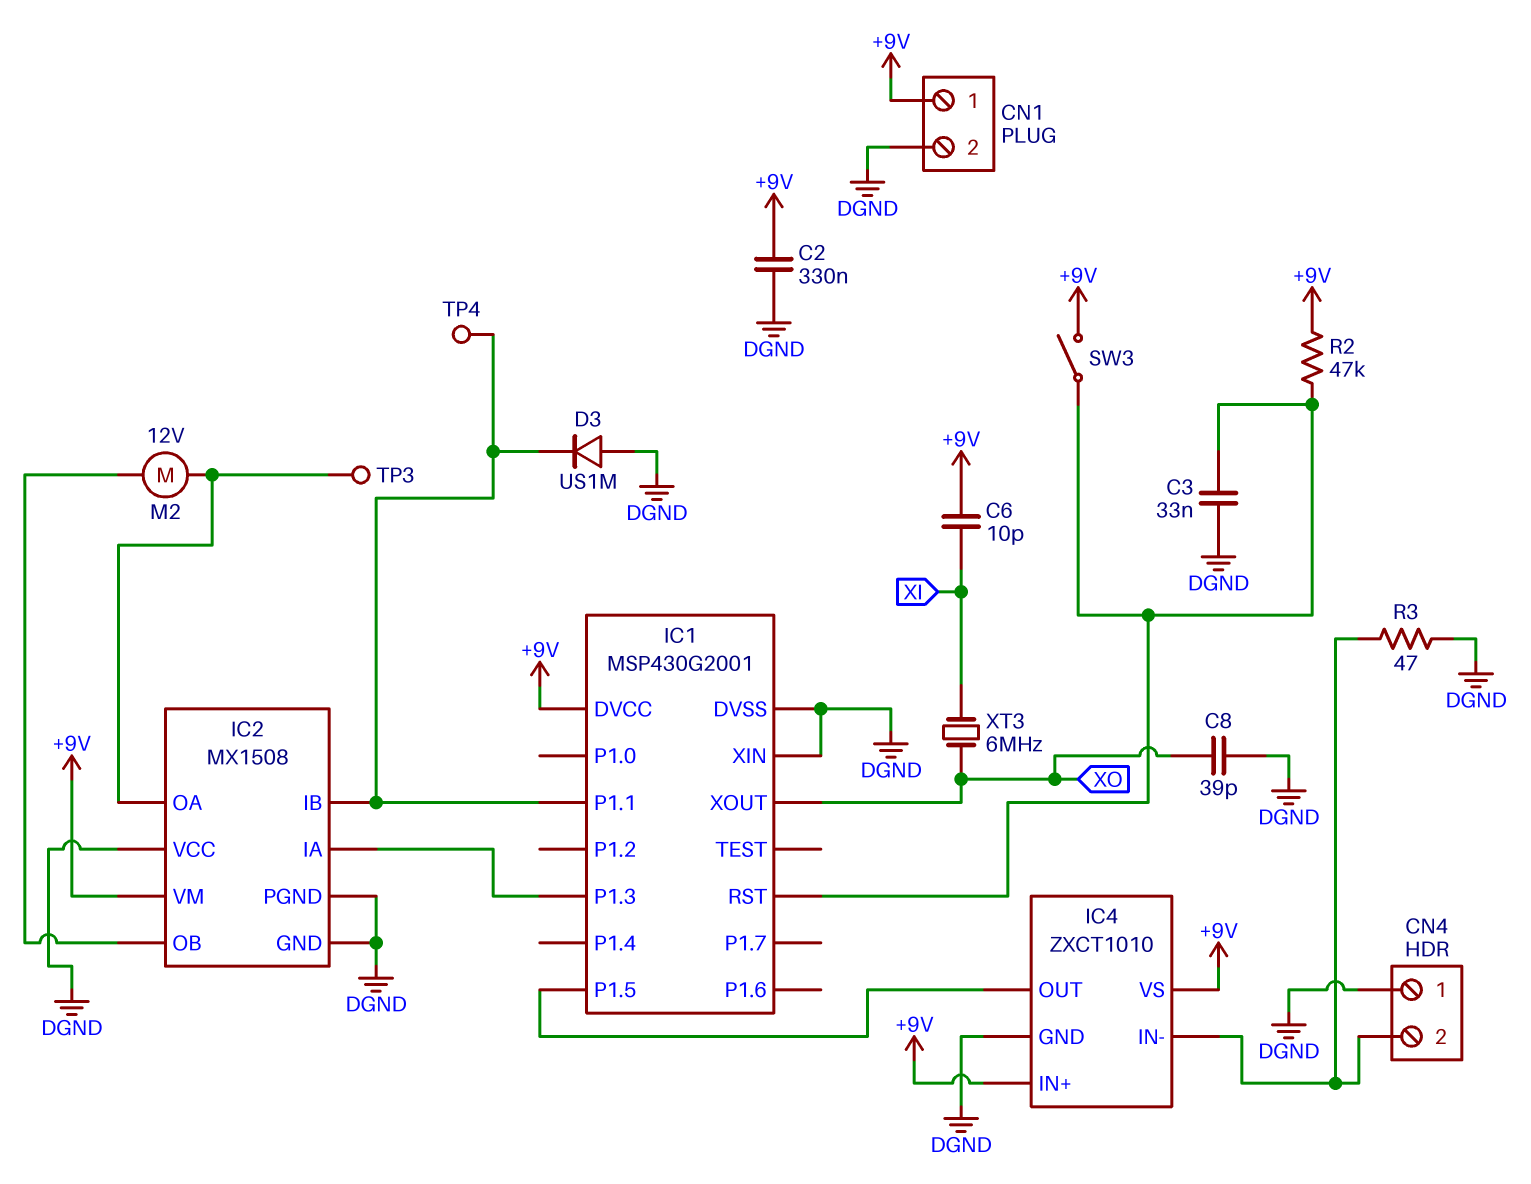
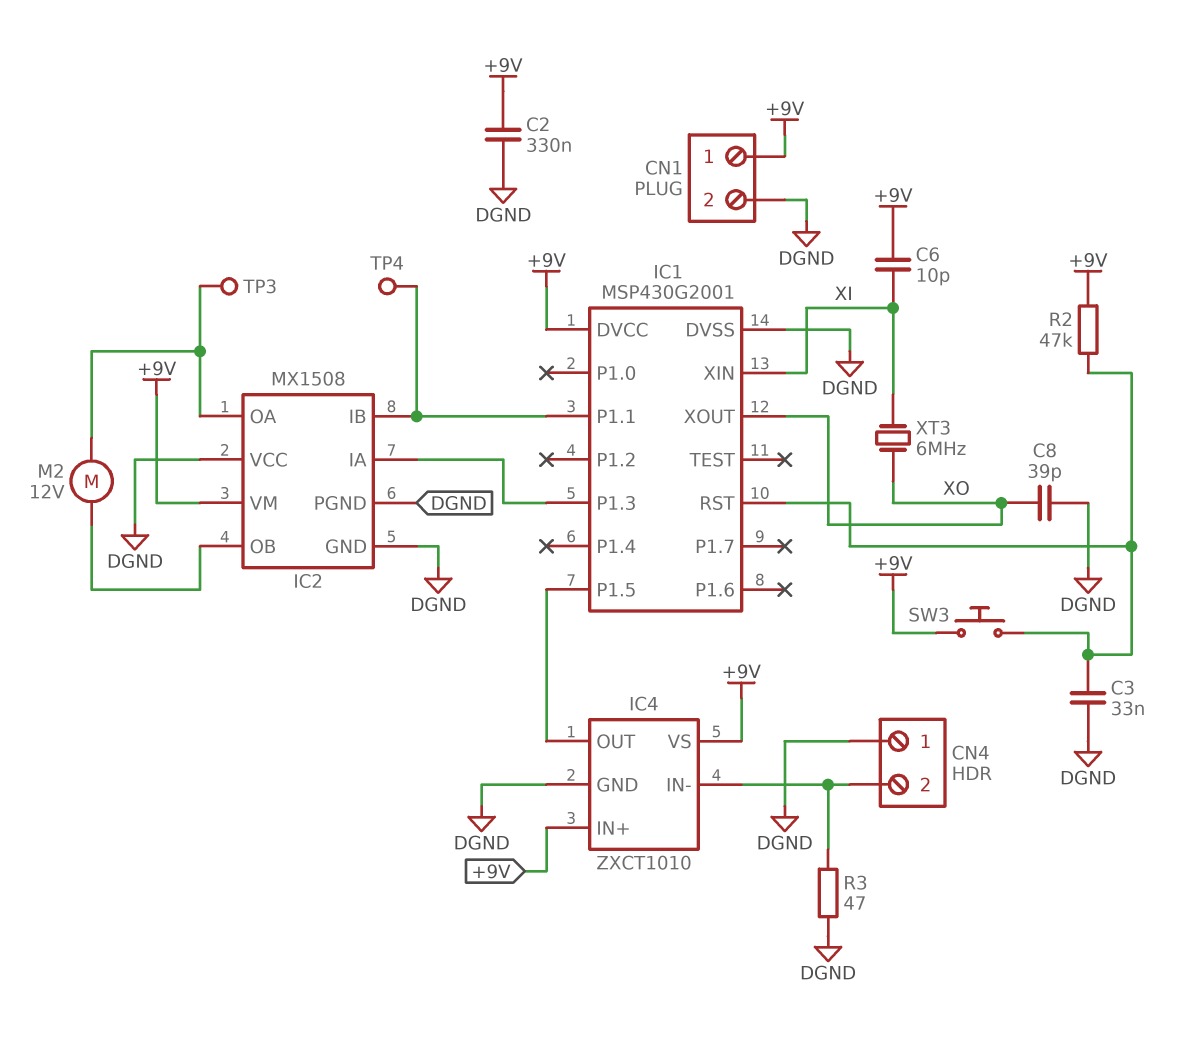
D3: diode US1M (A DGND, K IC1/P1.1) -> none
IC1 pin XIN: DGND -> XI
SW3: switch (+9V, IC1/RST) -> button (+9V, IC1/RST)

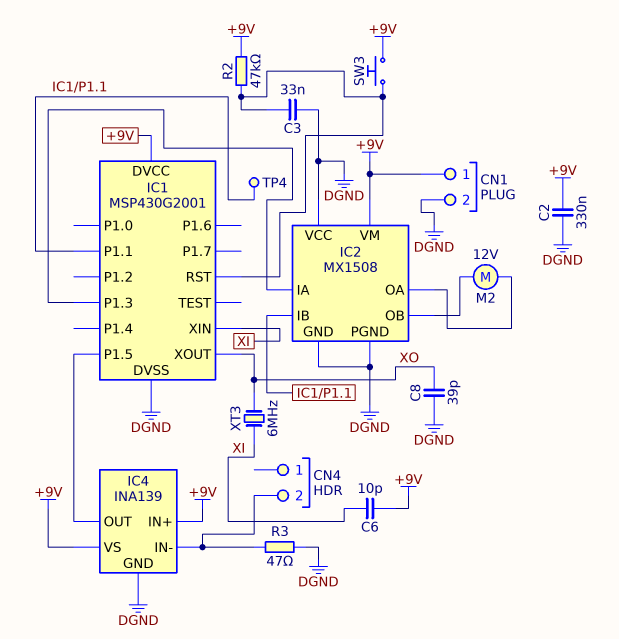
CN4 pin 1: DGND -> none
IC4: ZXCT1010 -> INA139
TP3: test point (IC2/OA) -> none

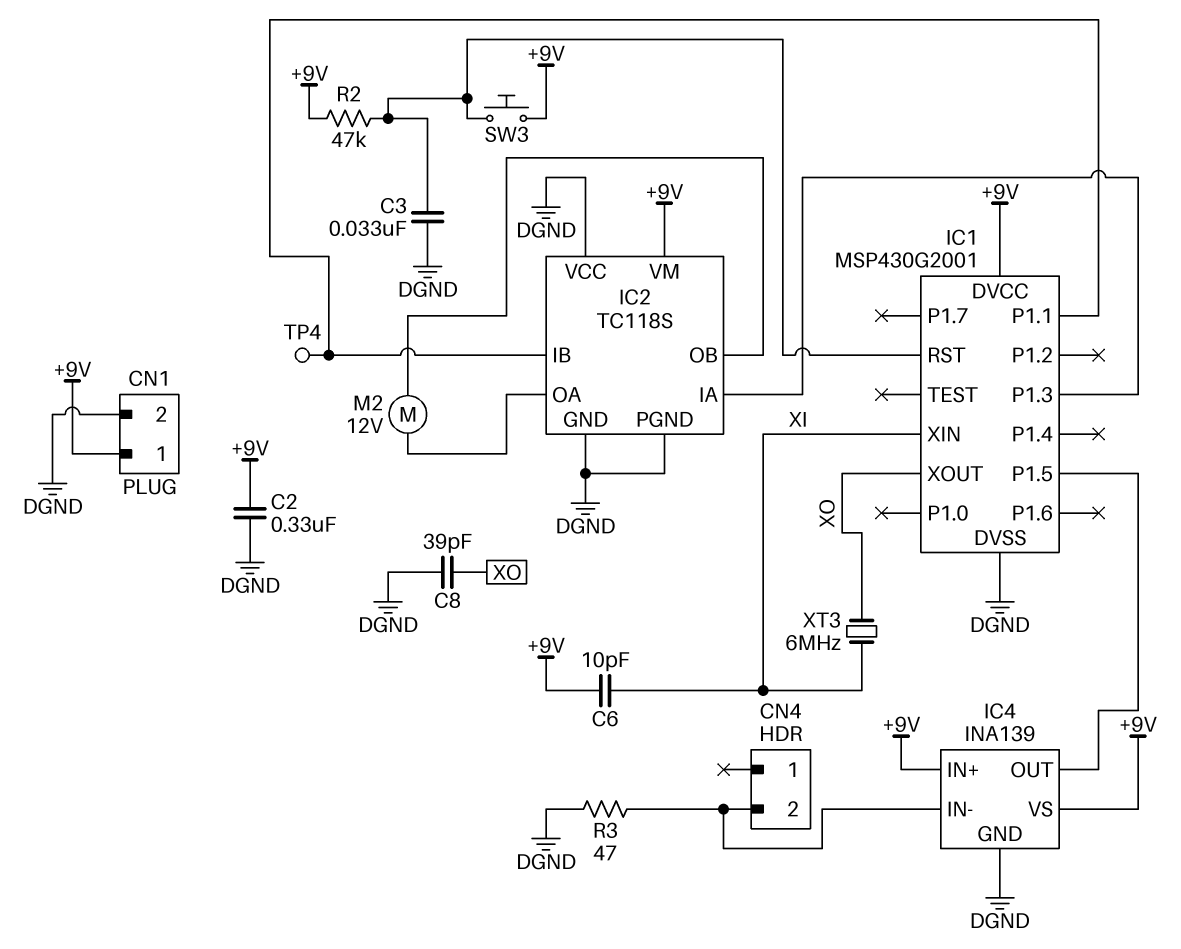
IC2: MX1508 -> TC118S

